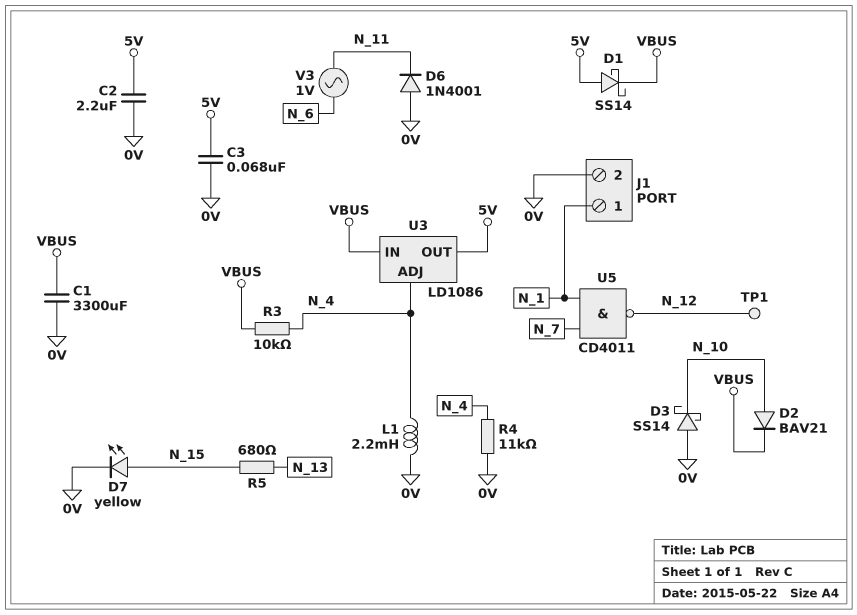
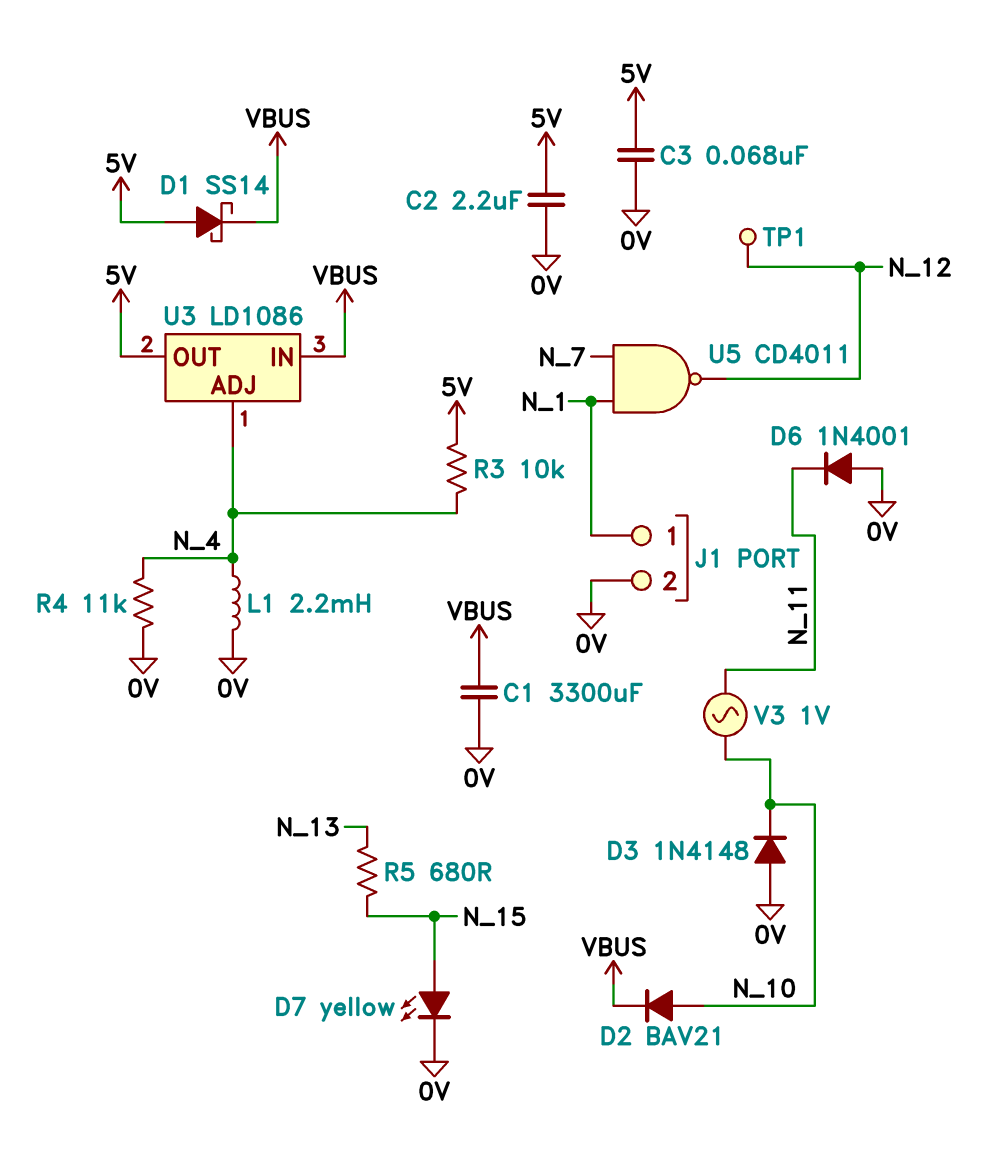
D3: schottky SS14 (A 0V, K N_10) -> diode 1N4148 (A 0V, K N_10)
R3: 10k (N_4, VBUS) -> 10k (5V, N_4)
V3: AC 1V (N_6, N_11) -> AC 1V (N_10, N_11)

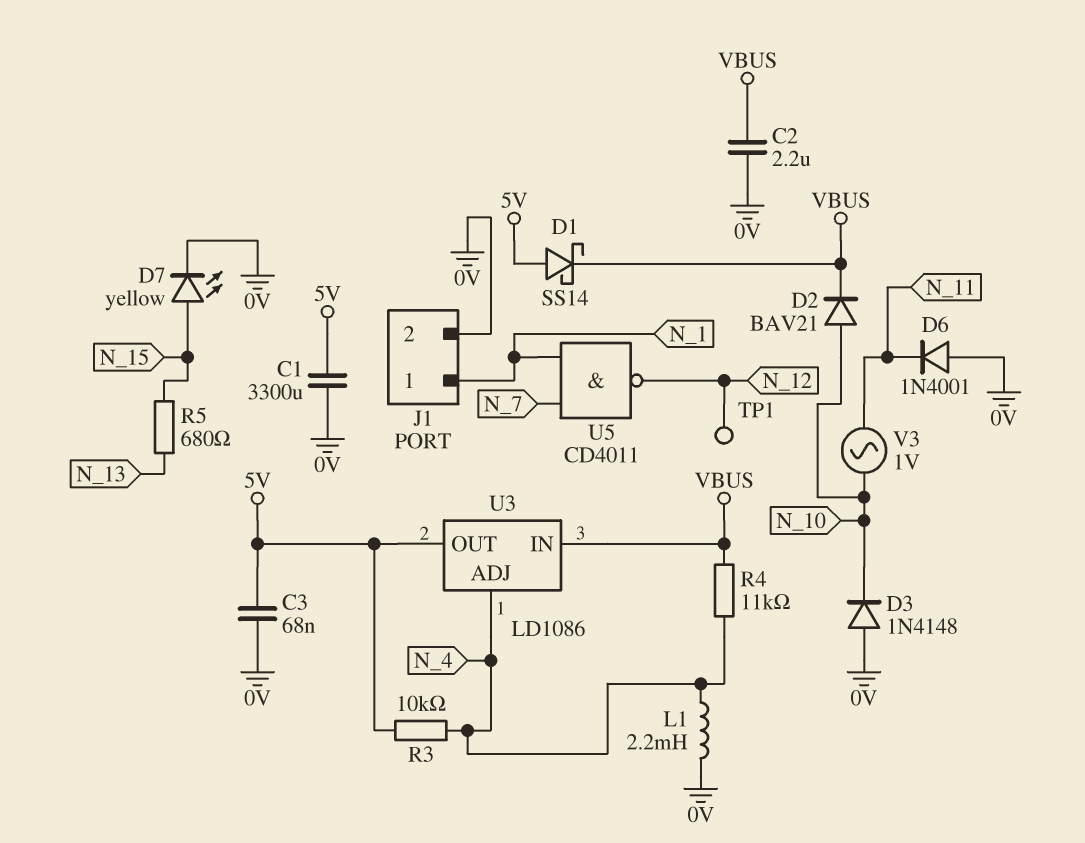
C1: 3300uF (0V, VBUS) -> 3300uF (0V, 5V)
C2: 2.2uF (0V, 5V) -> 2.2uF (0V, VBUS)
R4: 11k (0V, N_4) -> 11k (N_4, VBUS)

